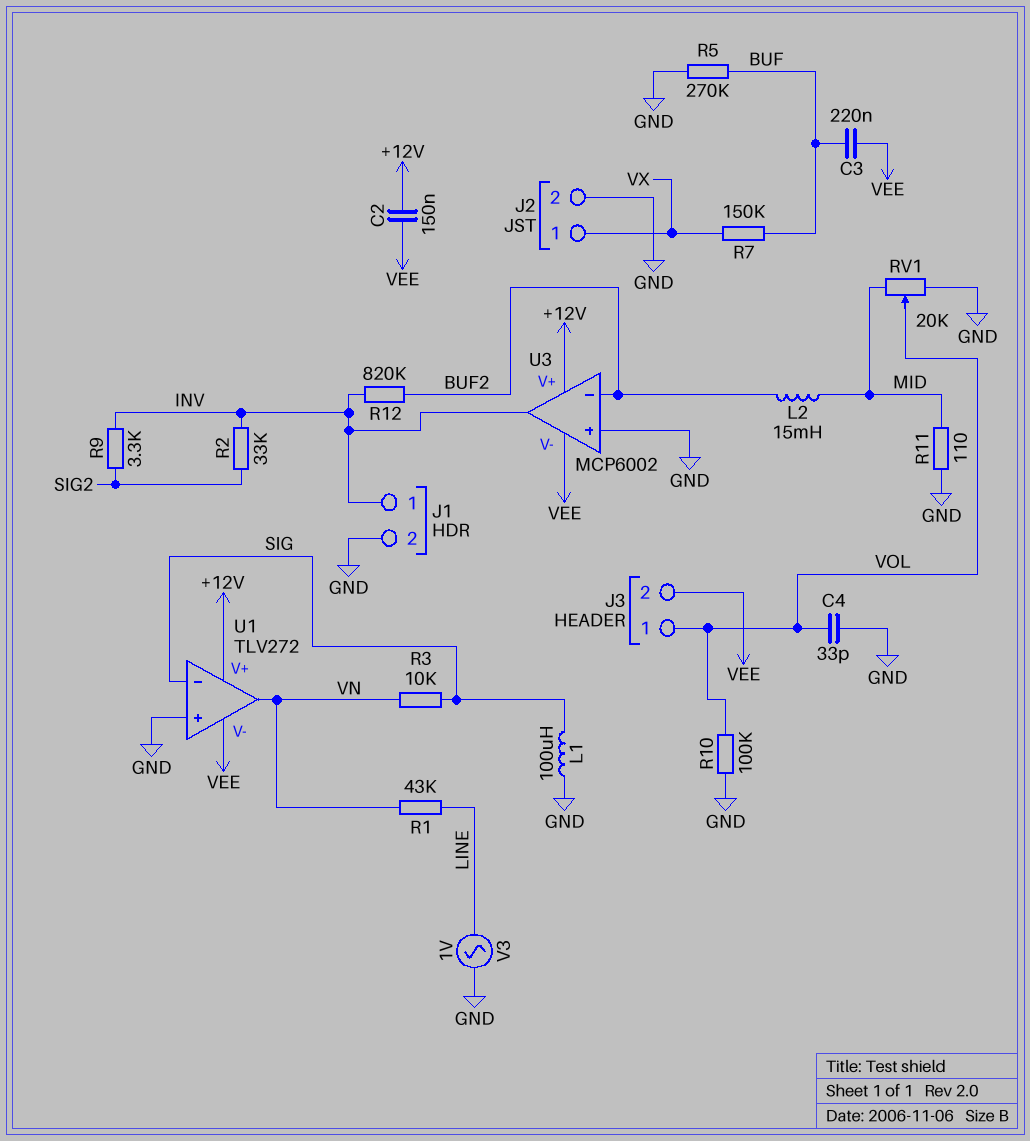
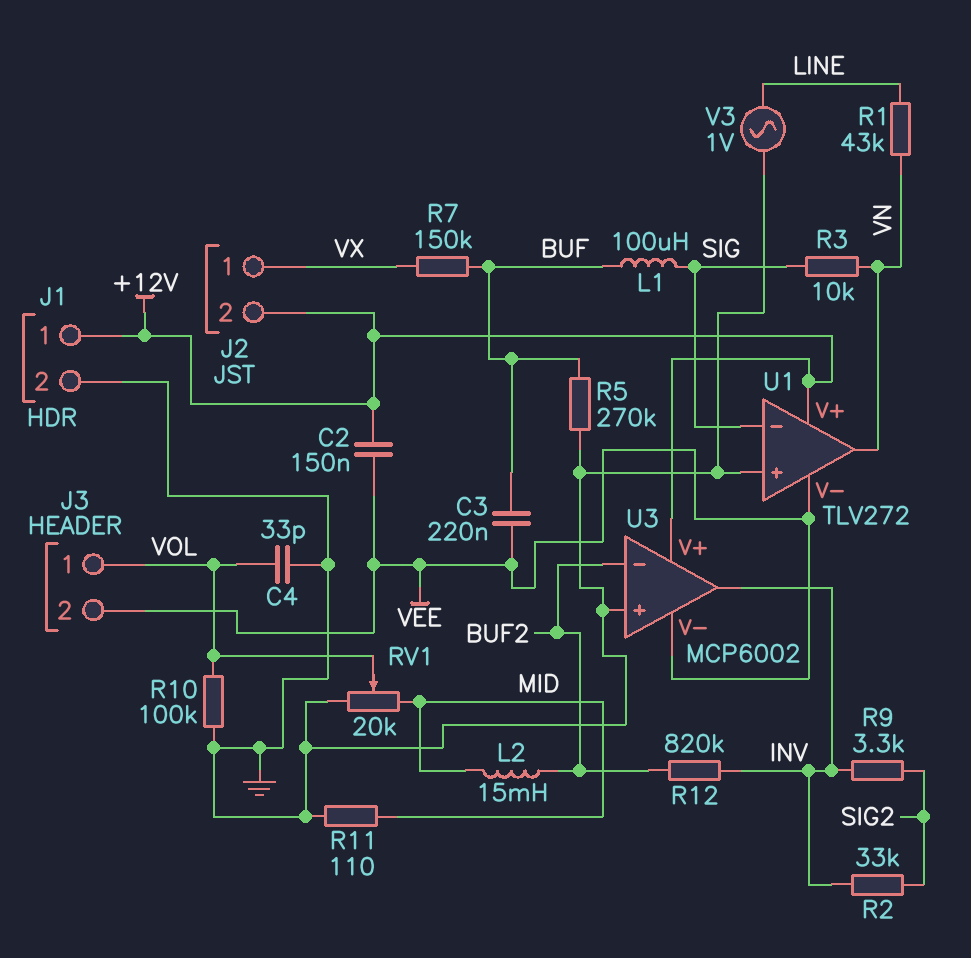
J1 pin 1: INV -> +12V
J2 pin 2: GND -> +12V
L1: 100uH (GND, SIG) -> 100uH (BUF, SIG)

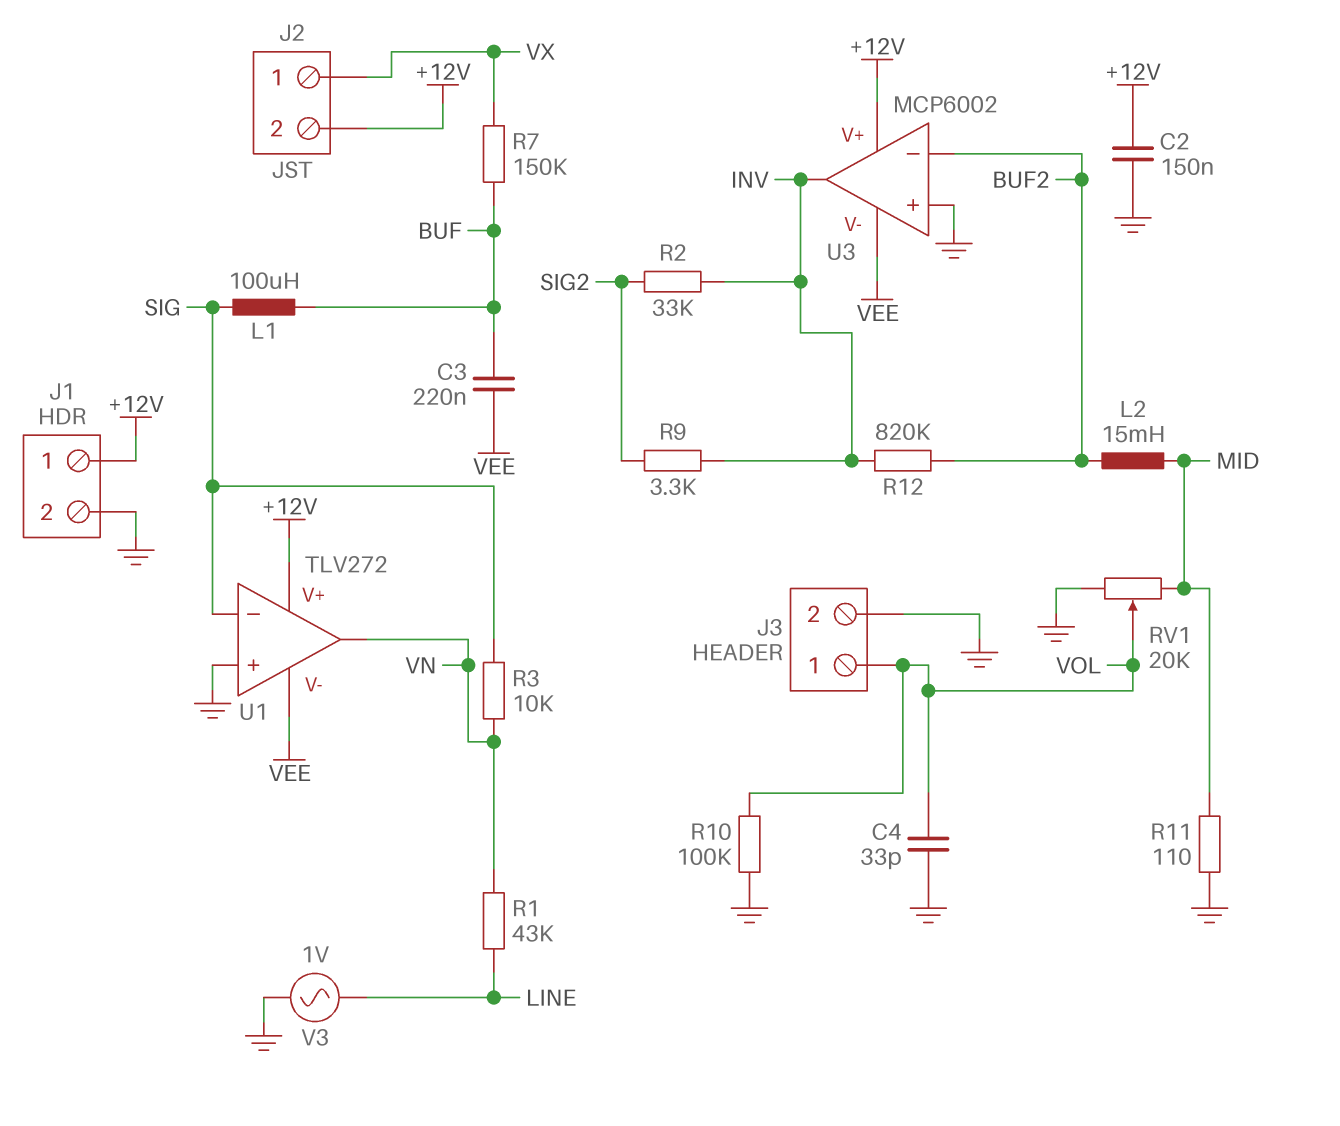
C2: 150nF (+12V, VEE) -> 150nF (+12V, GND)
J3 pin 2: VEE -> GND
R5: 270k (BUF, GND) -> none

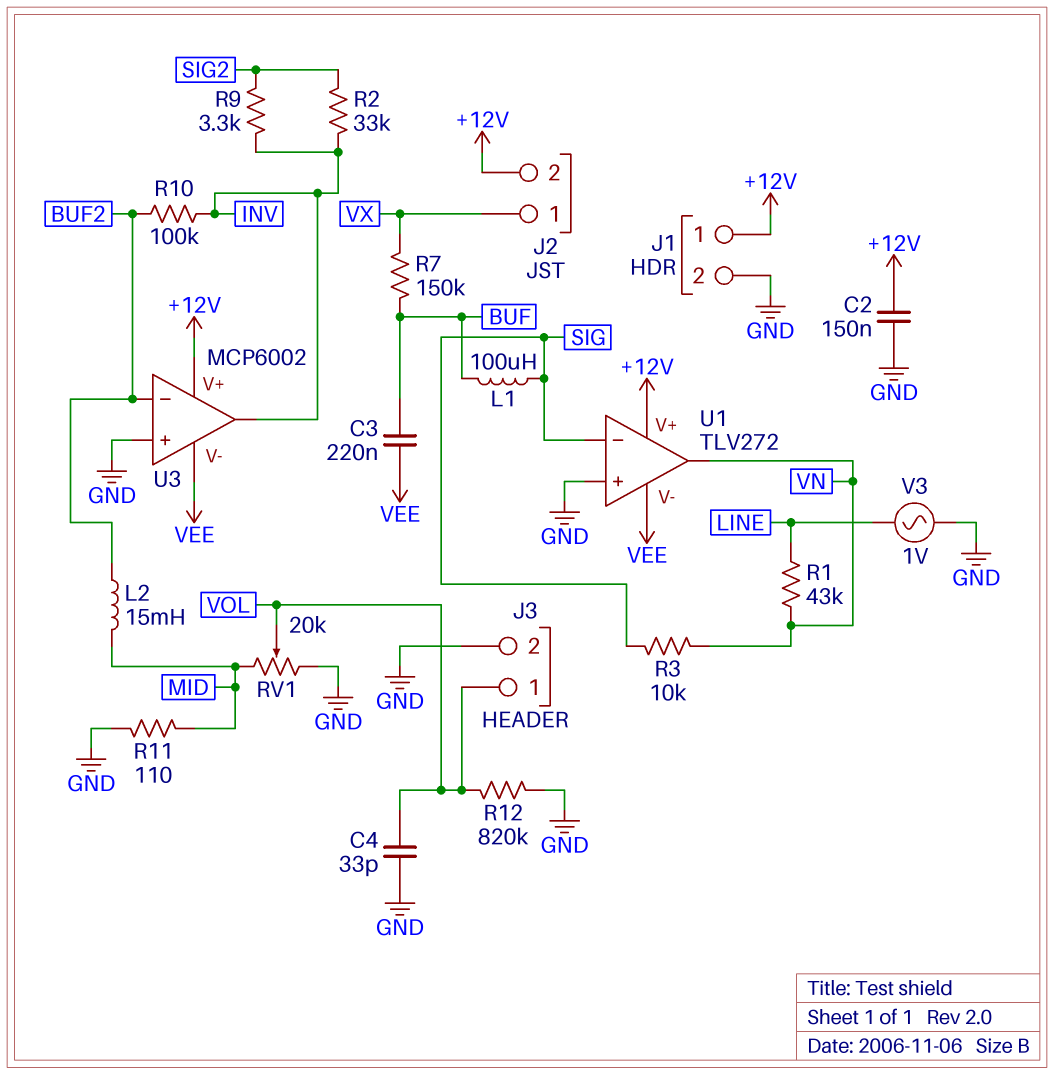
R10: 100k (GND, VOL) -> 100k (BUF2, INV)
R12: 820k (BUF2, INV) -> 820k (GND, VOL)

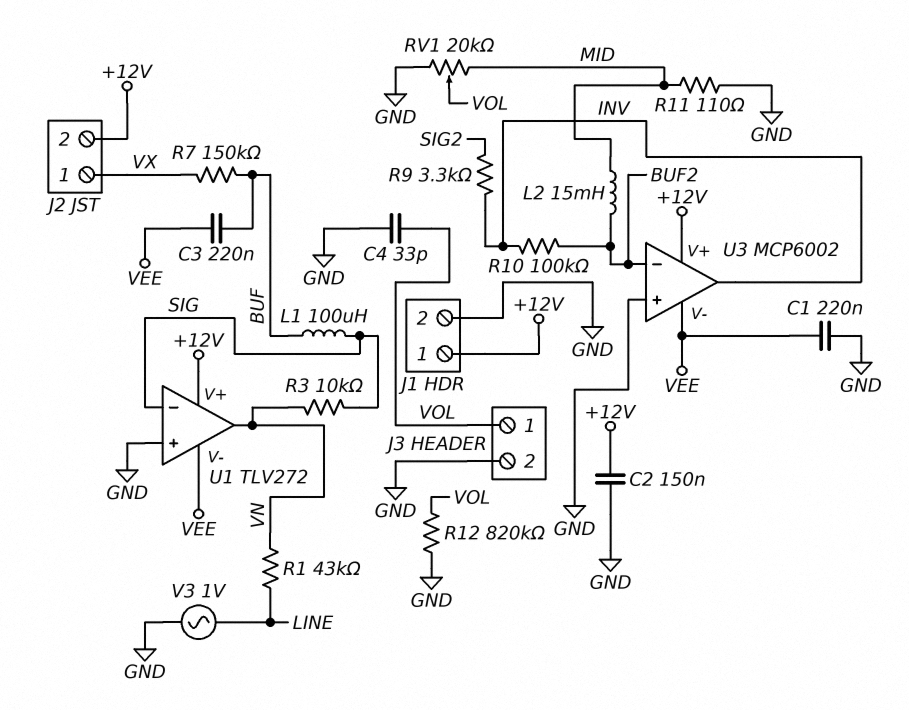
C1: none -> 220nF (GND, VEE)
R2: 33k (INV, SIG2) -> none

